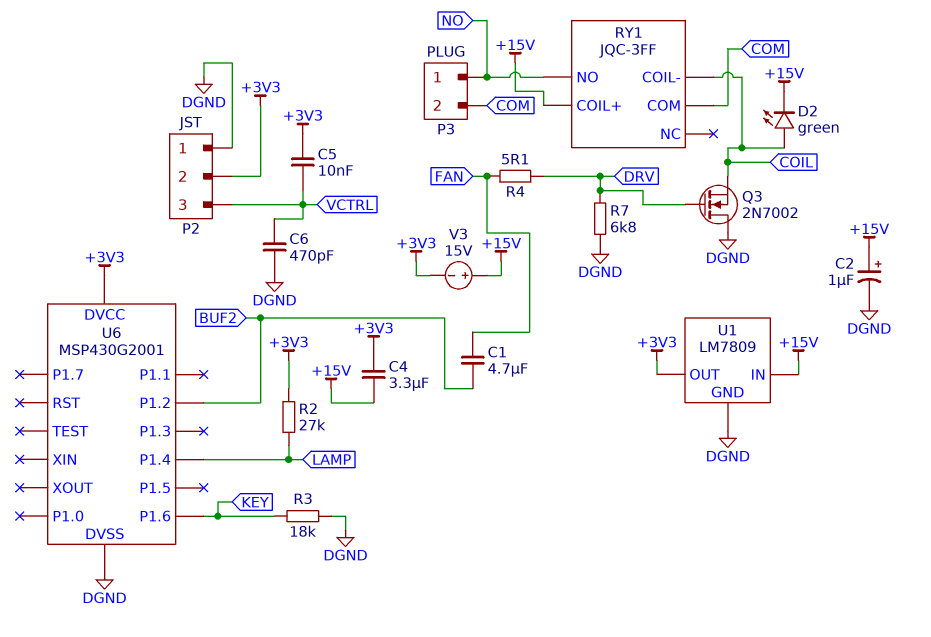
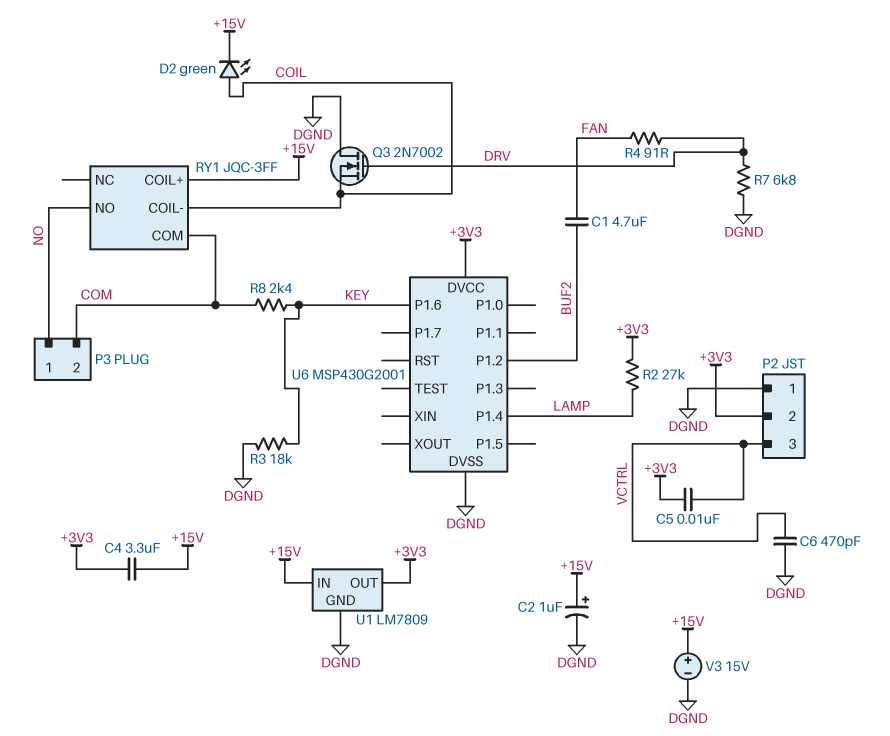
R4: 5.1 (DRV, FAN) -> 91 (DRV, FAN)
R8: none -> 2.4k (COM, KEY)
V3: 15V (plus +15V, minus +3V3) -> 15V (plus +15V, minus DGND)

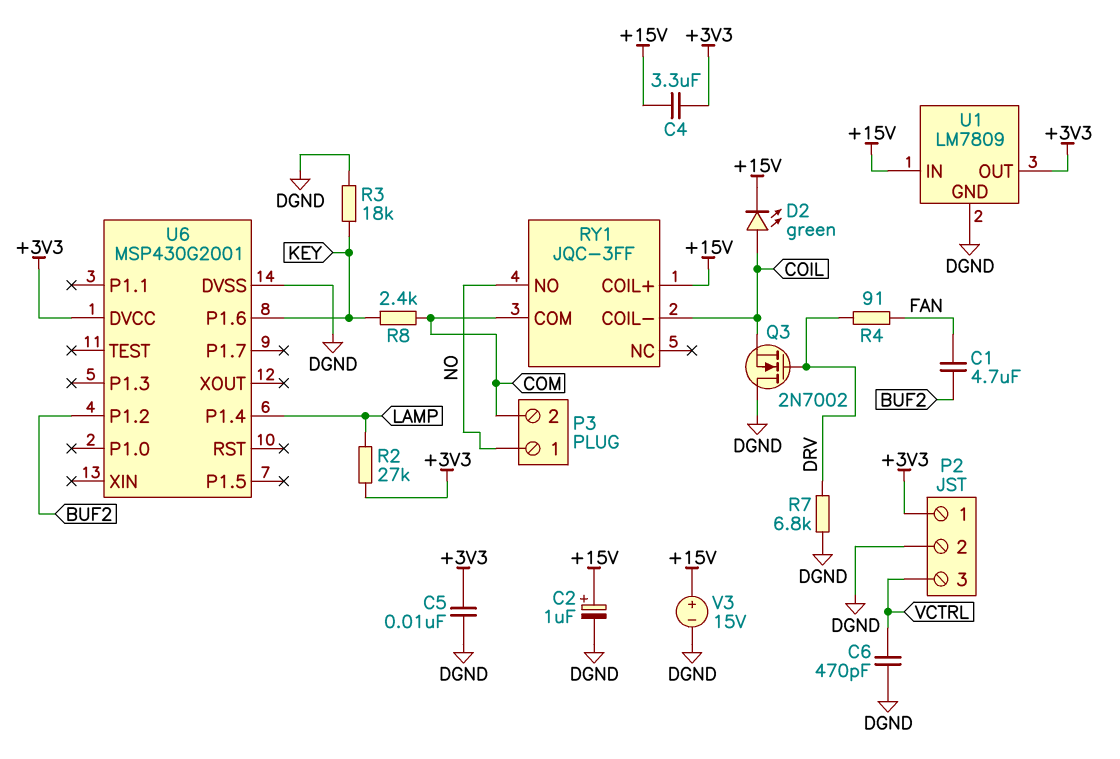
C5: 10nF (+3V3, VCTRL) -> 10nF (+3V3, DGND)
P2 pin 1: DGND -> +3V3
P2 pin 2: +3V3 -> DGND

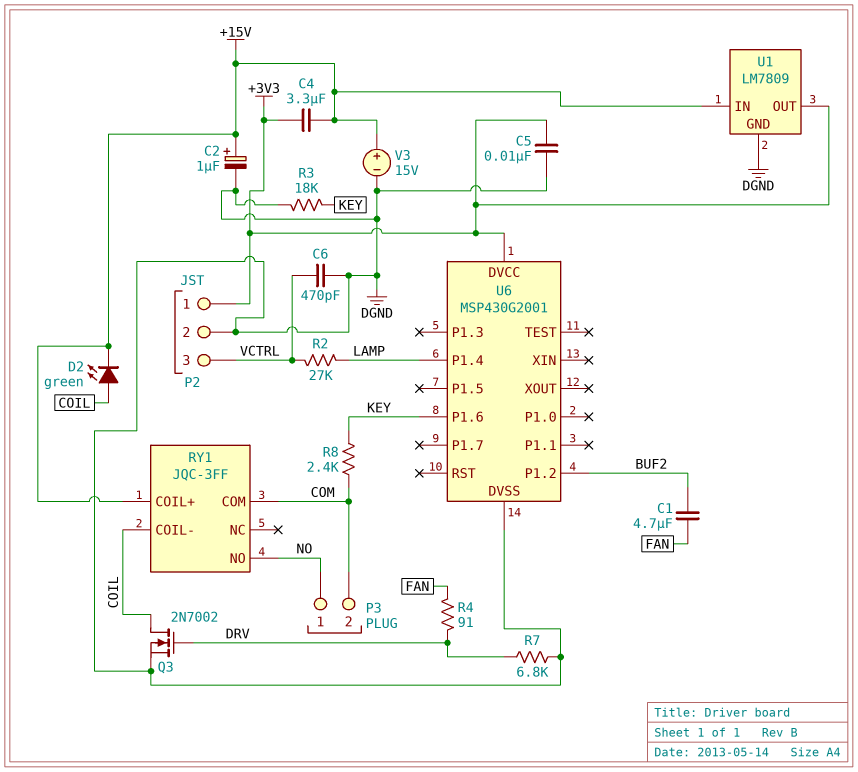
Q3: NMOS 2N7002 (G DRV, D DGND, S COIL) -> NMOS 2N7002 (G DRV, D COIL, S DGND)
R2: 27k (+3V3, LAMP) -> 27k (LAMP, VCTRL)

